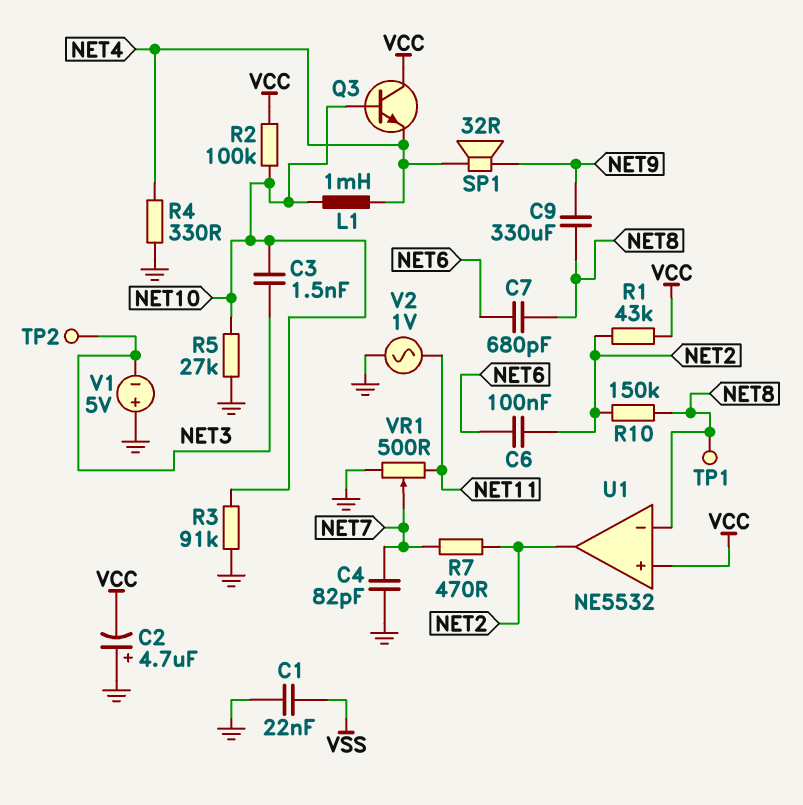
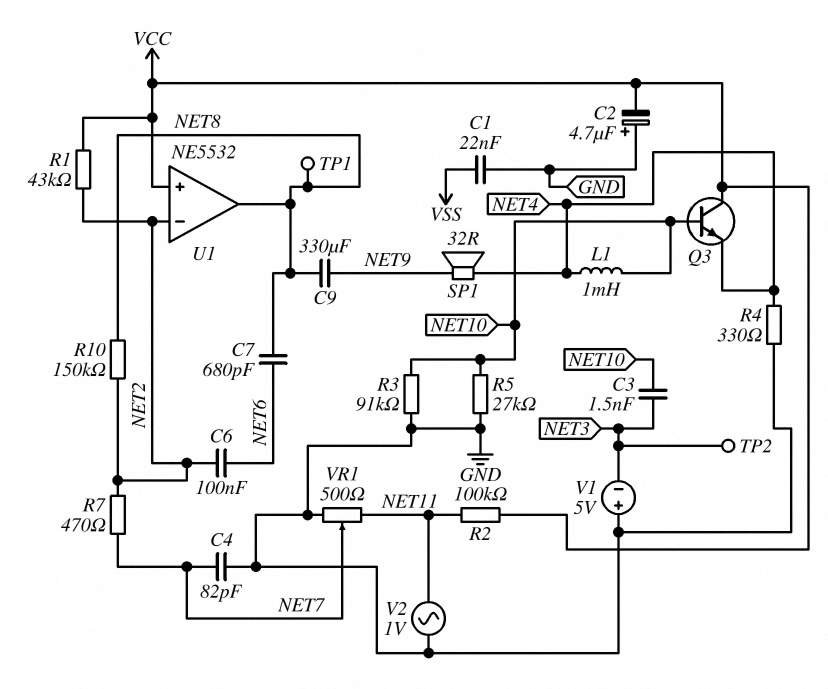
R2: 100k (NET10, VCC) -> 100k (NET11, VCC)
U1 pin in-: NET8 -> NET2
U1 pin out: NET2 -> NET8

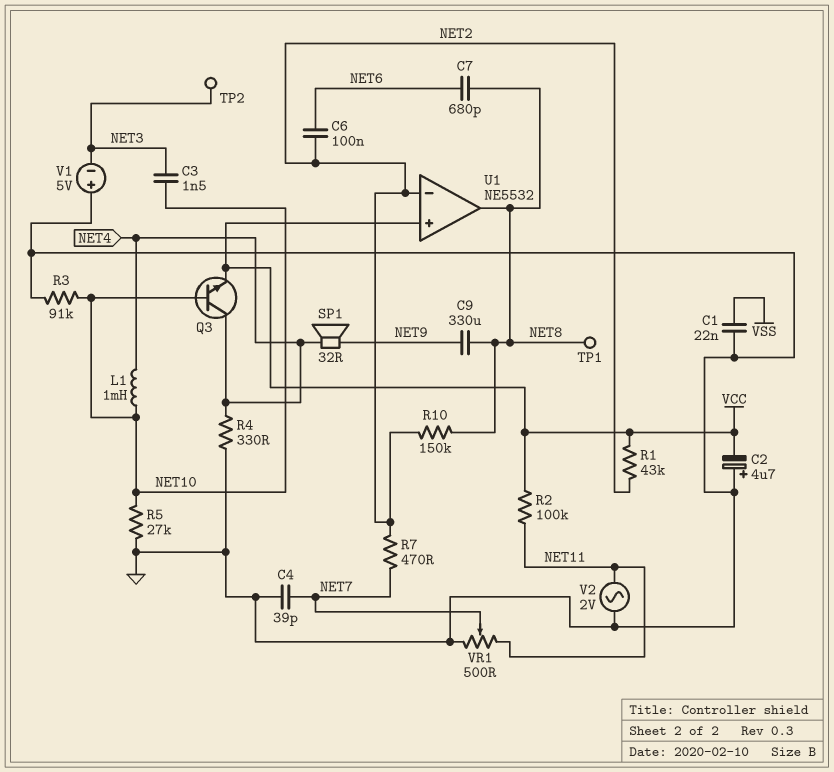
C4: 82pF (GND, NET7) -> 39pF (GND, NET7)
Q3: NPN (B NET10, C VCC, E NET4) -> NPN (B NET10, C NET4, E VCC)
V2: AC 1V (GND, NET11) -> AC 2V (GND, NET11)

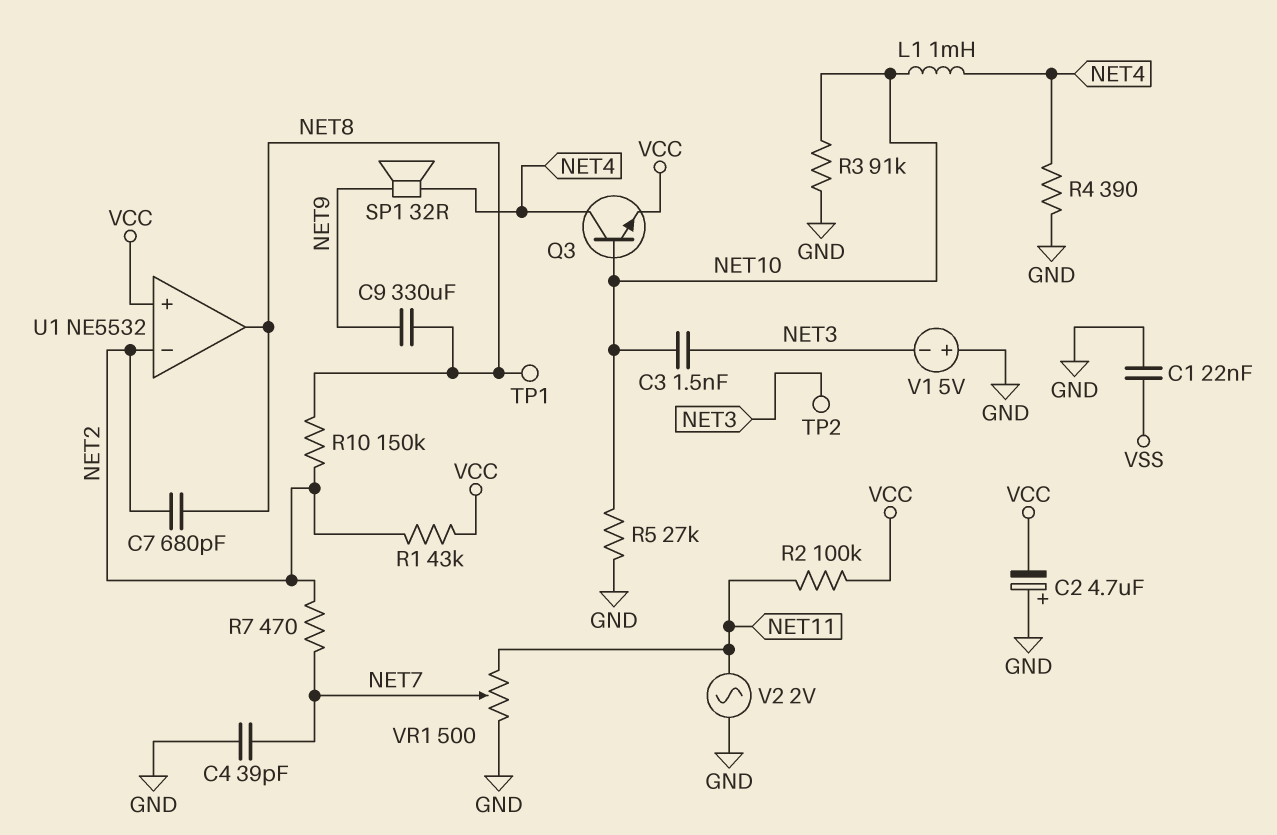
C6: 100nF (NET2, NET6) -> none
C7: 680pF (NET6, NET8) -> 680pF (NET2, NET8)
R4: 330 (GND, NET4) -> 390 (GND, NET4)

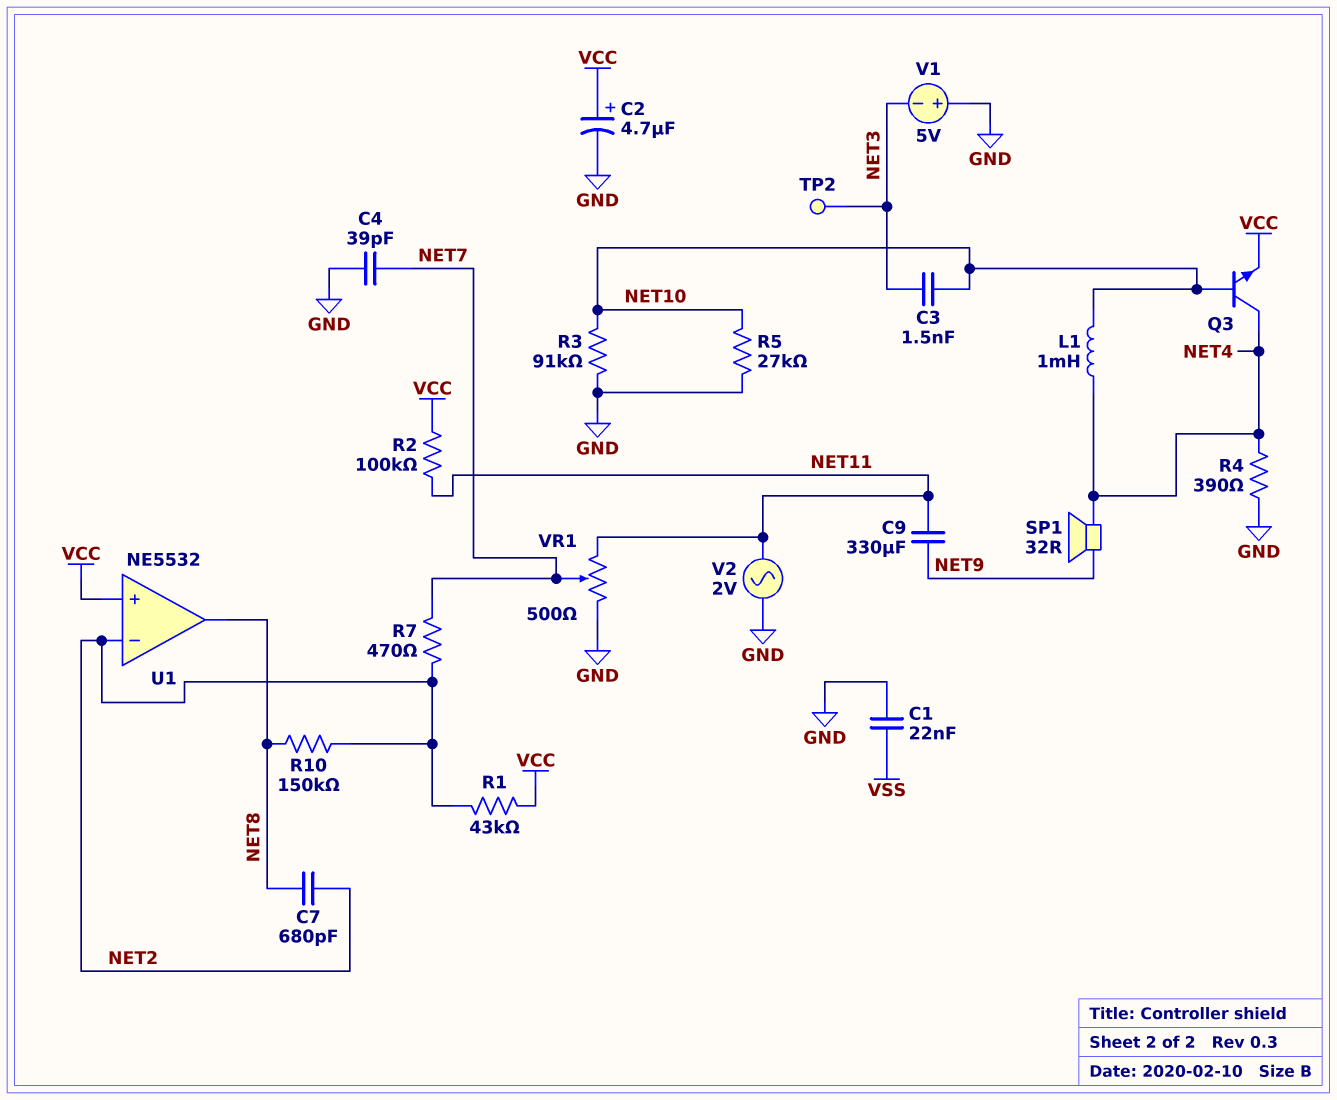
C2: 4.7uF (plus GND, minus VCC) -> 4.7uF (plus VCC, minus GND)
C9: 330uF (NET8, NET9) -> 330uF (NET9, NET11)
TP1: test point (NET8) -> none

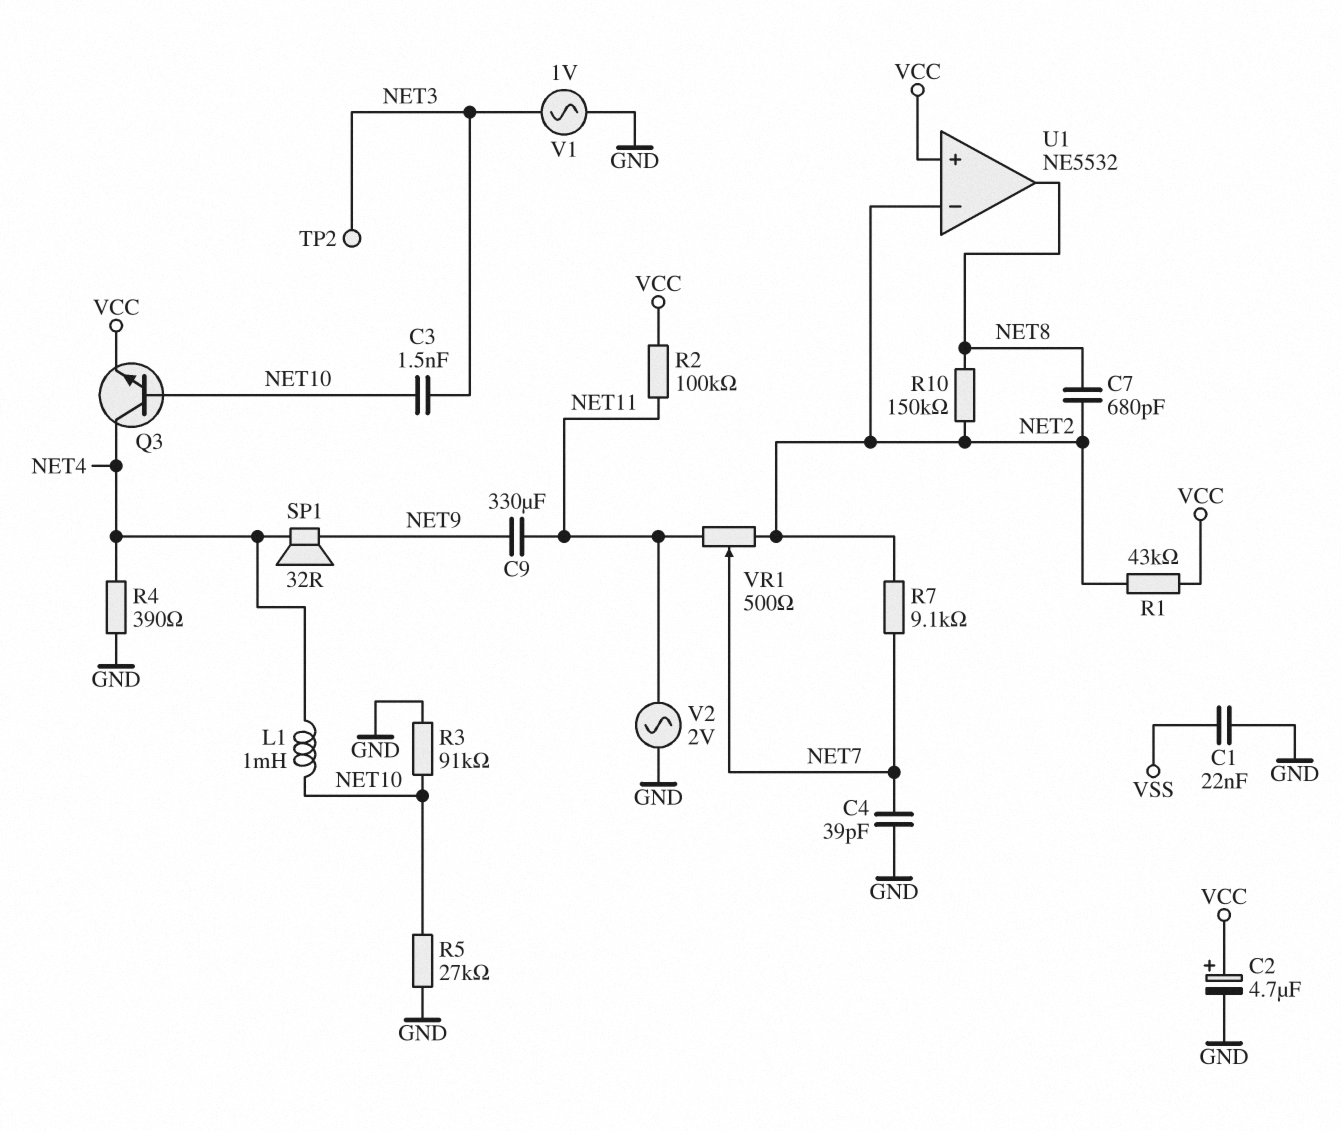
R7: 470 (NET2, NET7) -> 9.1k (NET2, NET7)
V1: 5V (plus GND, minus NET3) -> AC 1V (GND, NET3)
VR1: 500 (GND, NET11, wiper NET7) -> 500 (NET2, NET11, wiper NET7)

